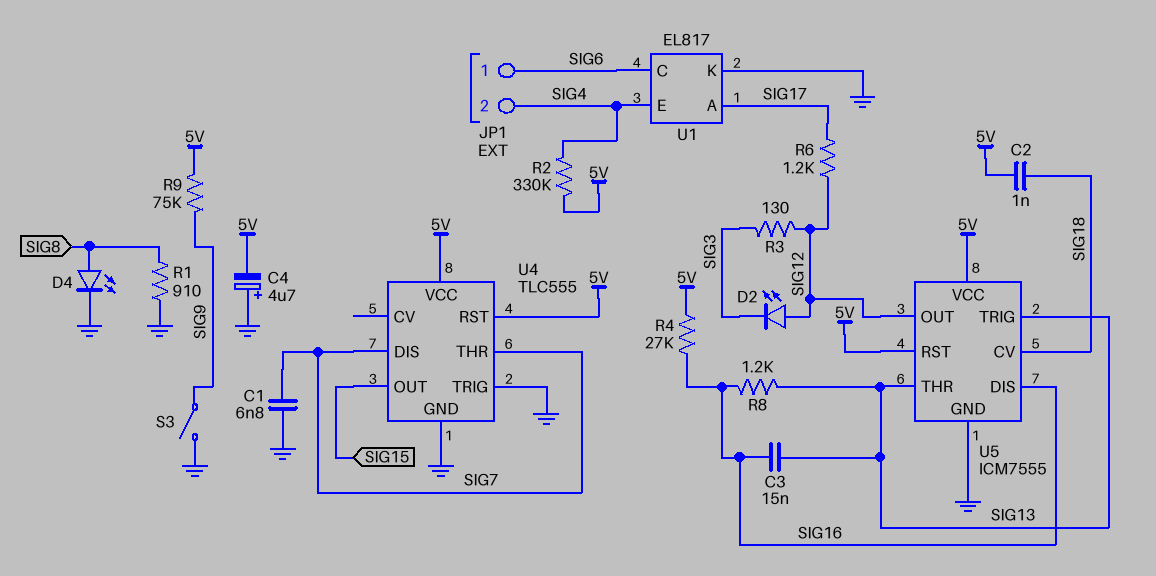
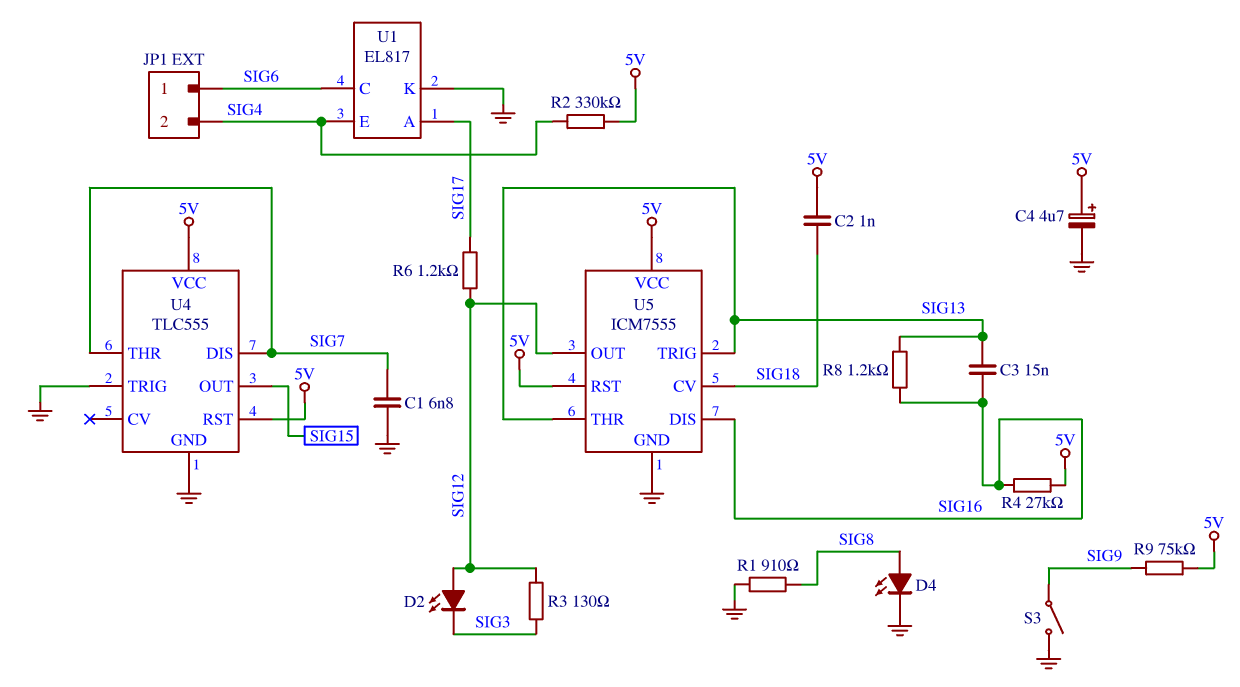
C4: 4.7uF (plus GND, minus 5V) -> 4.7uF (plus 5V, minus GND)

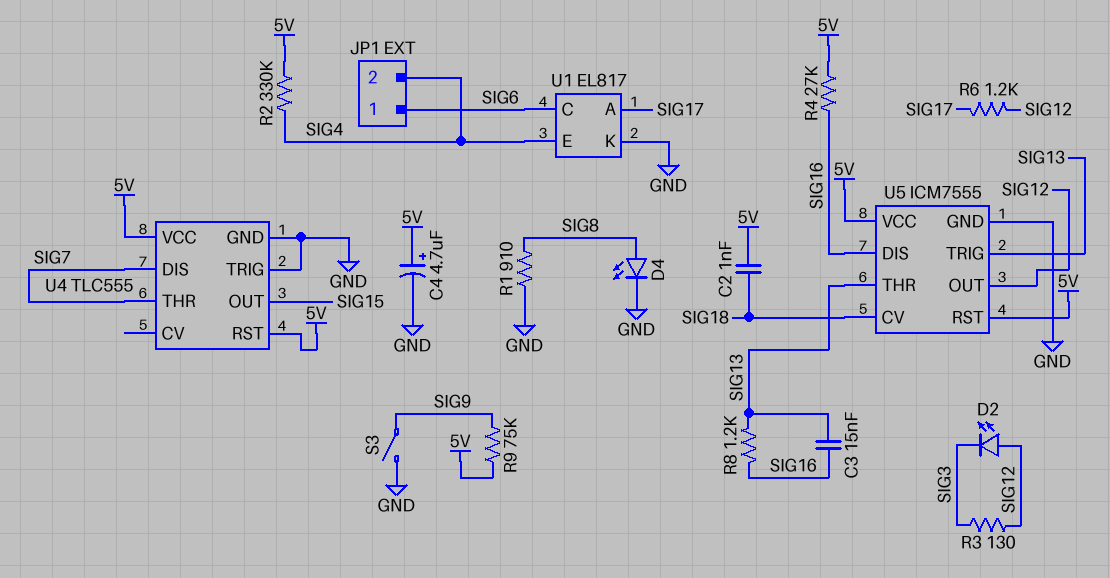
C1: 6.8nF (GND, SIG7) -> none

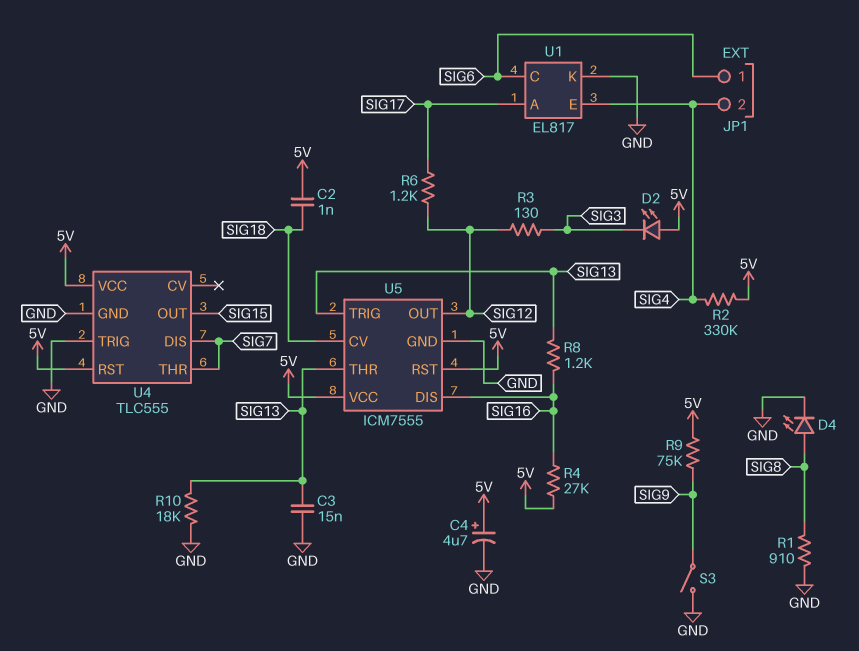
C3: 15nF (SIG13, SIG16) -> 15nF (GND, SIG13)
D2: LED (A SIG12, K SIG3) -> LED (A 5V, K SIG3)
R10: none -> 18k (GND, SIG13)

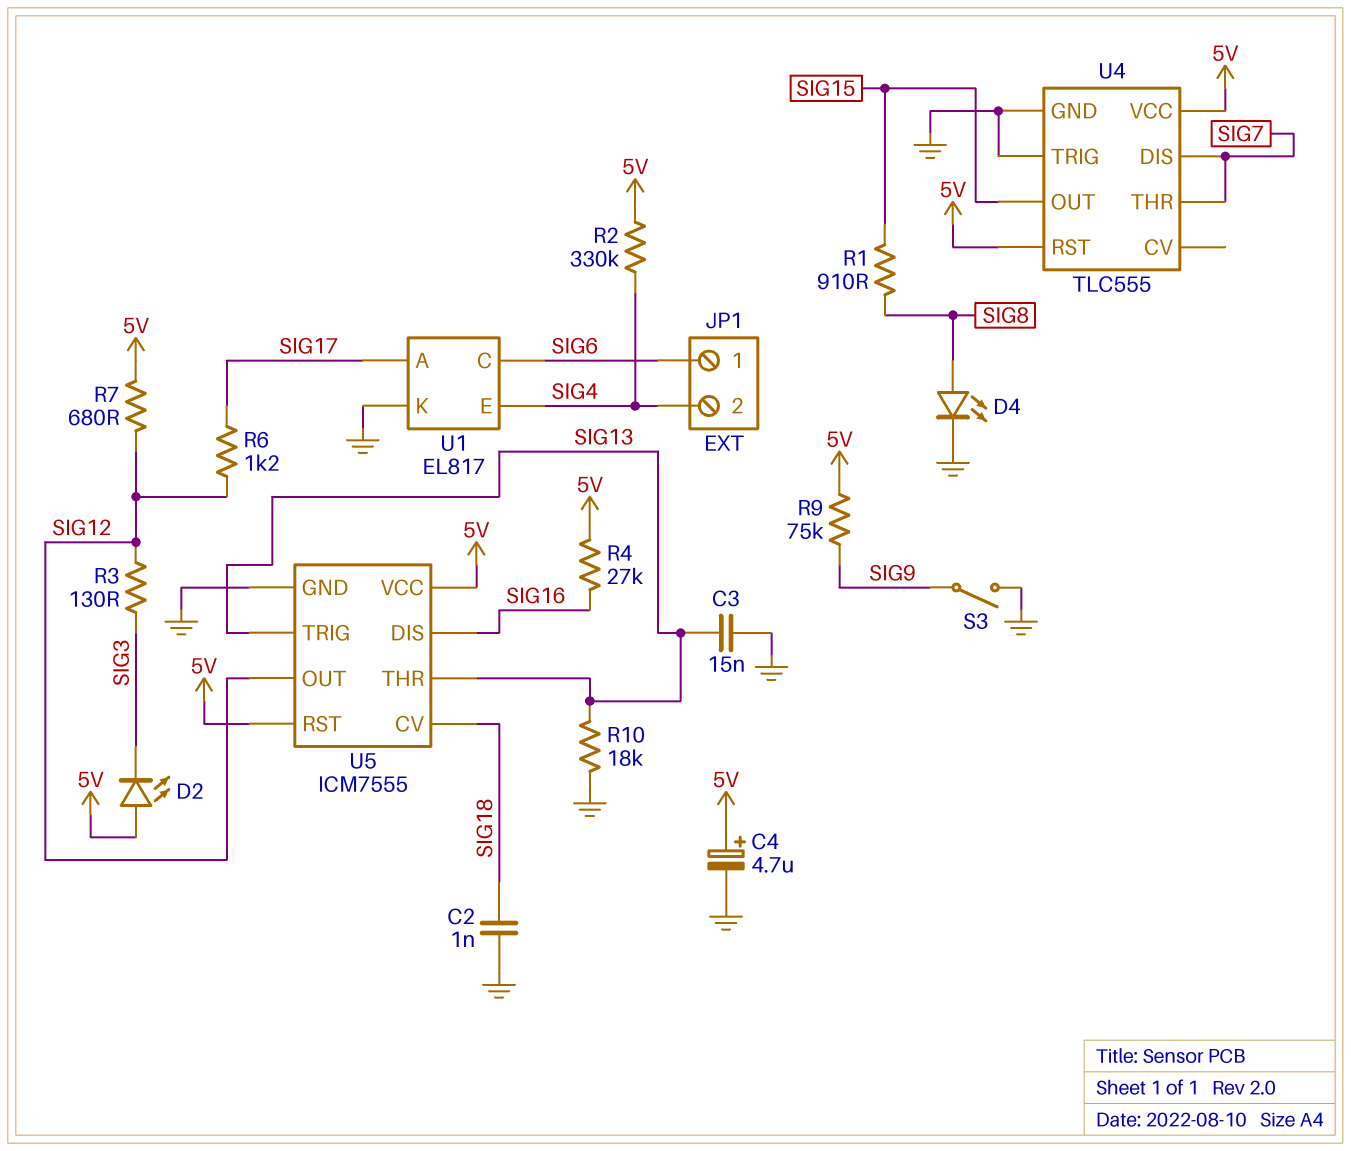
C2: 1nF (5V, SIG18) -> 1nF (GND, SIG18)
R1: 910 (GND, SIG8) -> 910 (SIG8, SIG15)
R7: none -> 680 (5V, SIG12)
R8: 1.2k (SIG13, SIG16) -> none

